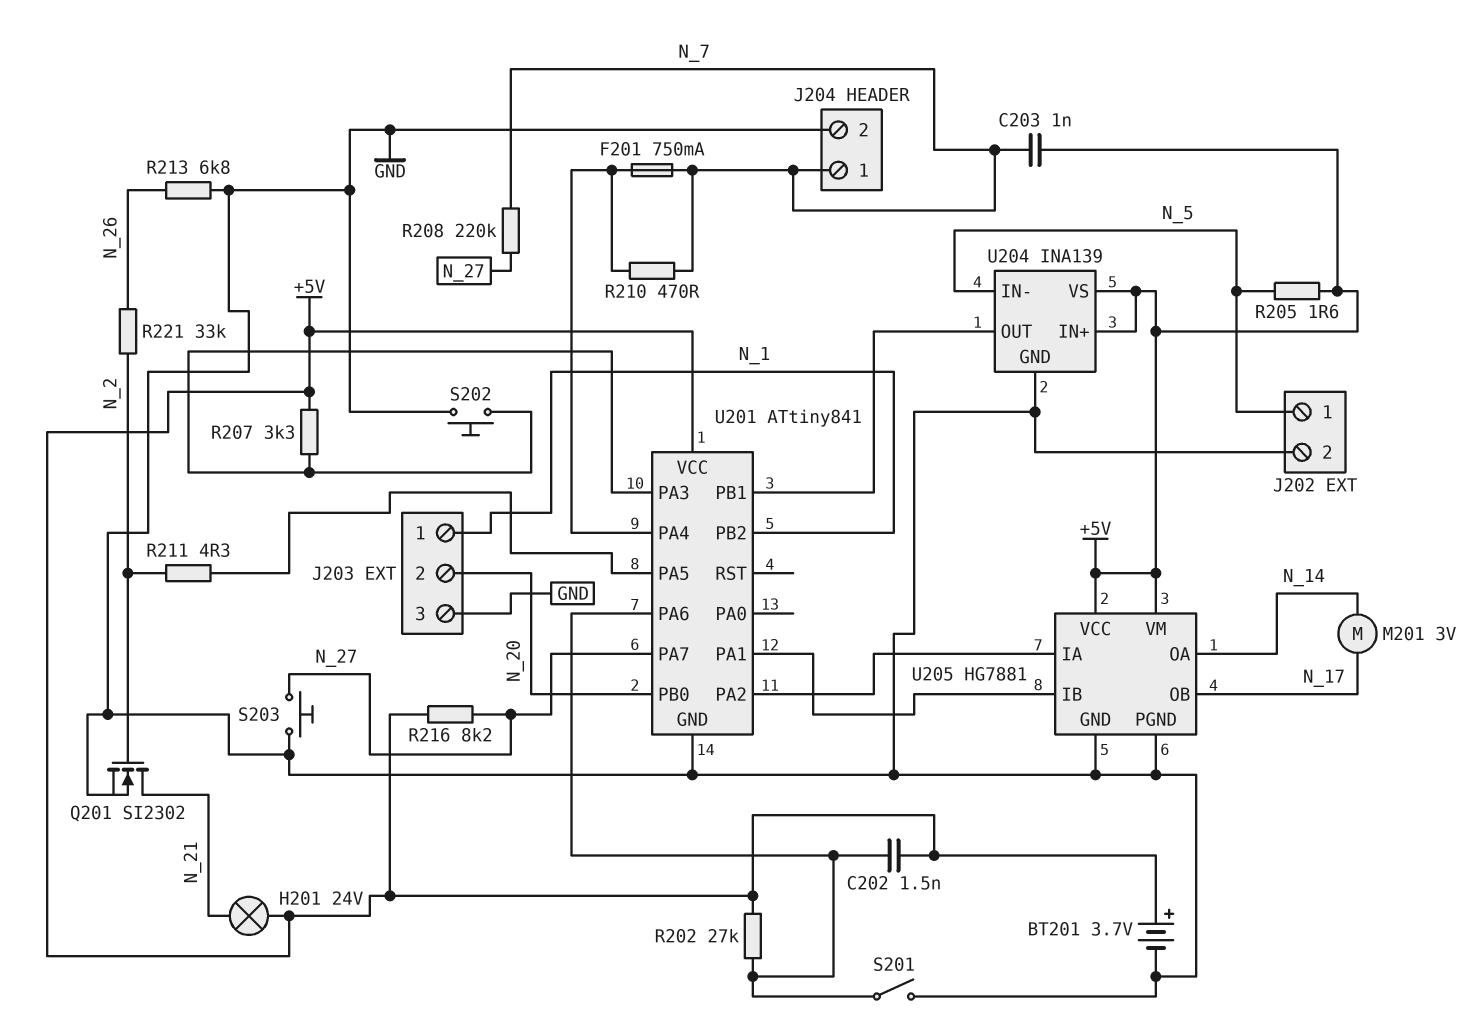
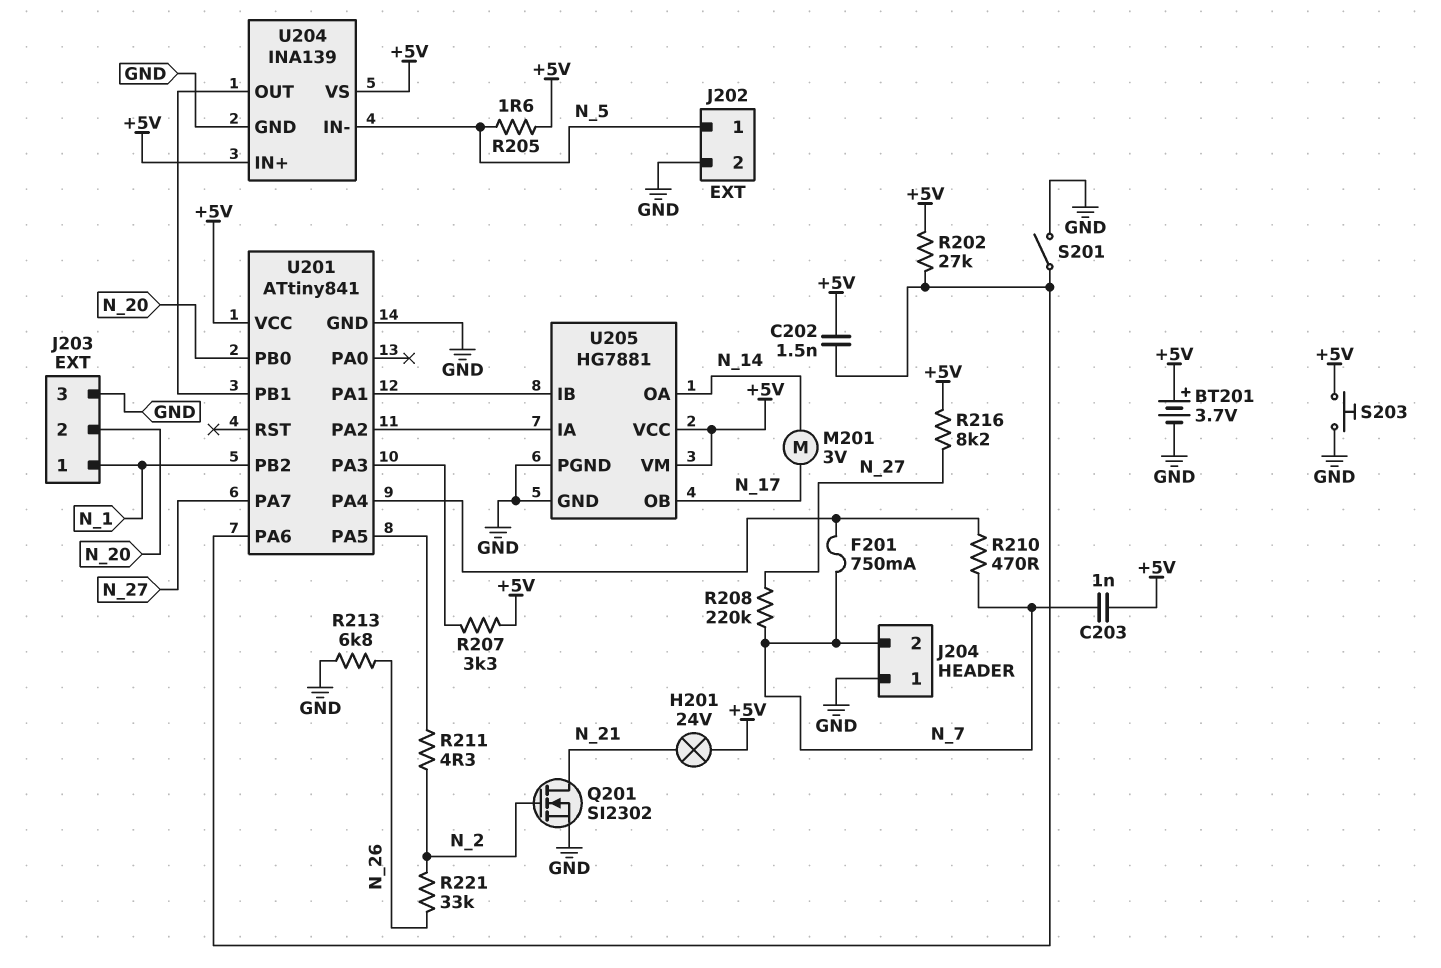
J204 pin 1: N_7 -> GND
J204 pin 2: GND -> N_7
S202: button (GND, U201/PA3) -> none
S203: button (GND, N_27) -> button (+5V, GND)

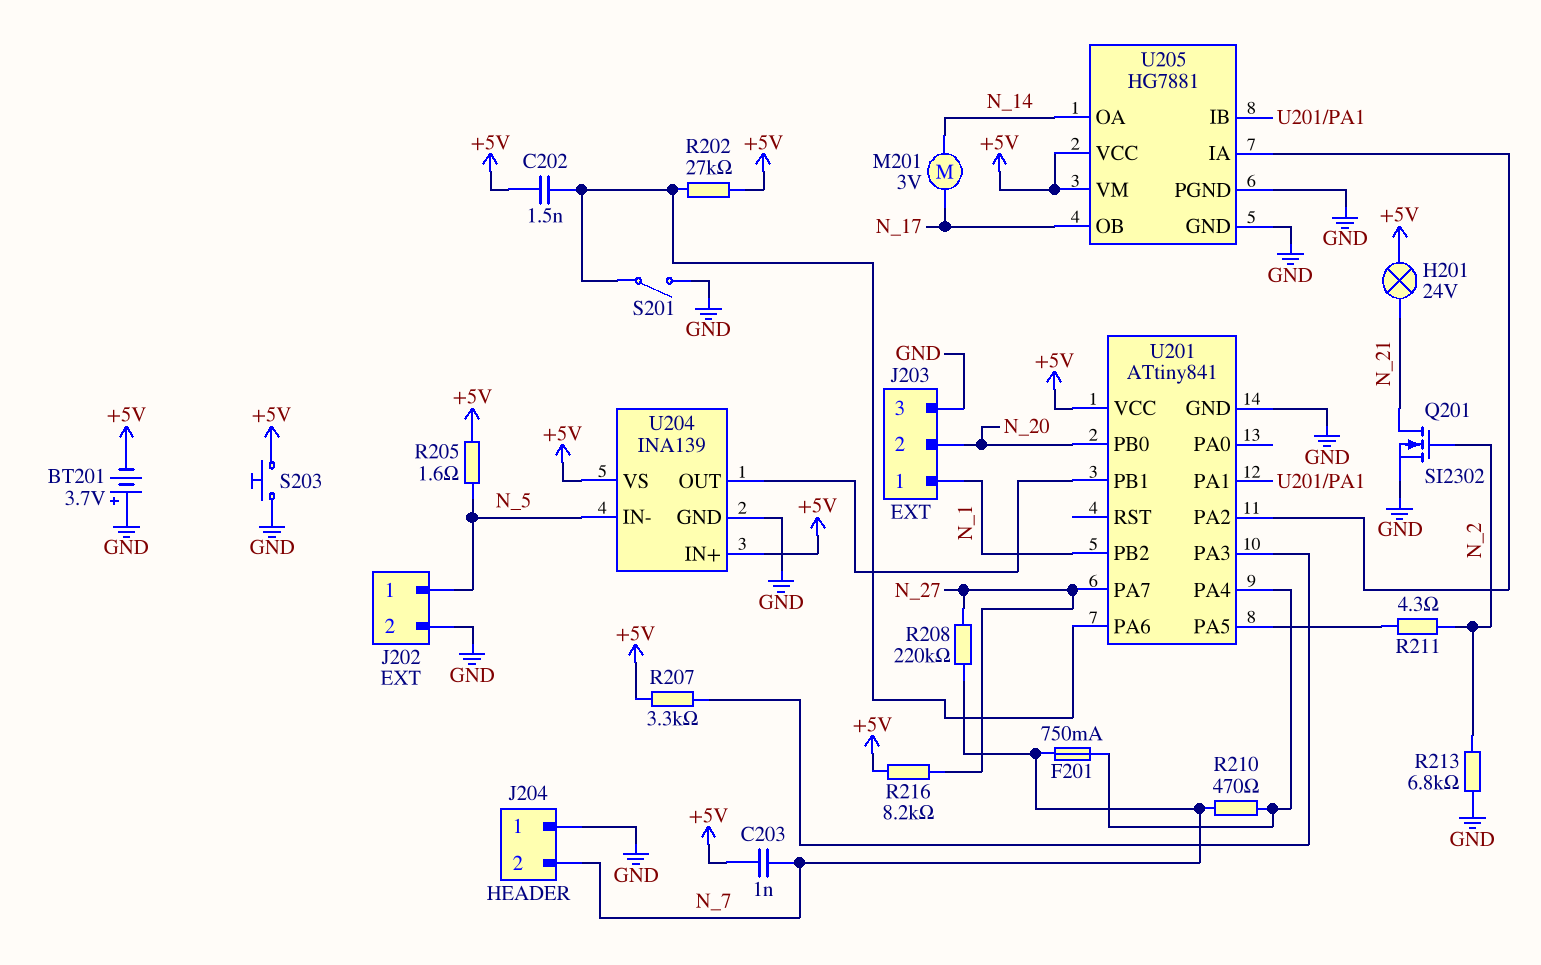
BT201: 3.7V (plus +5V, minus GND) -> 3.7V (plus GND, minus +5V)
R213: 6.8k (GND, N_26) -> 6.8k (GND, N_2)
R221: 33k (N_2, N_26) -> none

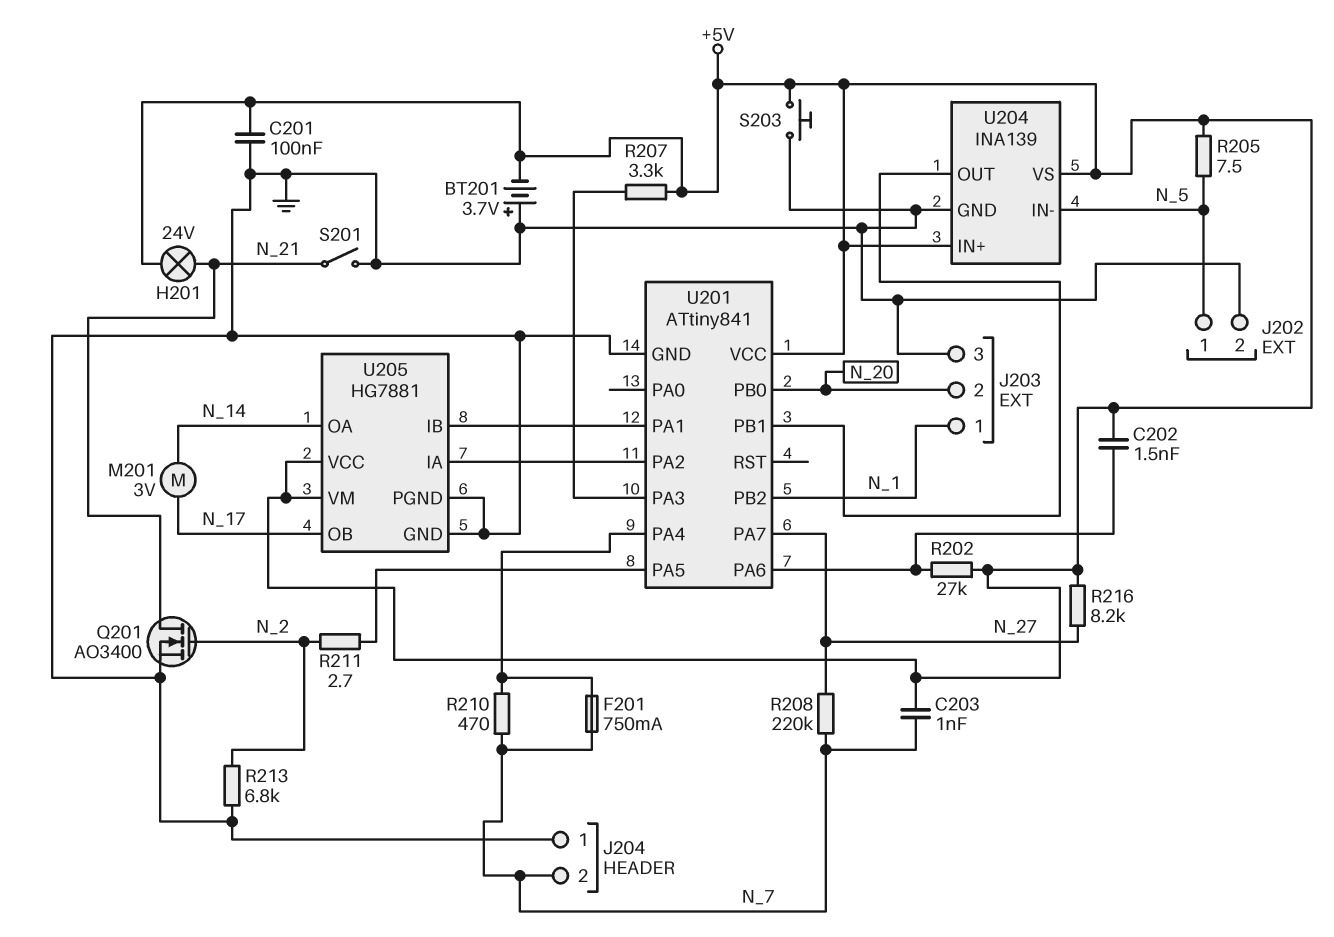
C201: none -> 100nF (+5V, GND)
Q201: NMOS SI2302 (G N_2, D N_21, S GND) -> NMOS AO3400 (G N_2, D N_21, S GND)
R205: 1.6 (+5V, N_5) -> 7.5 (+5V, N_5)
R211: 4.3 (N_2, U201/PA5) -> 2.7 (N_2, U201/PA5)
S201: switch (GND, U201/PA6) -> switch (GND, N_21)

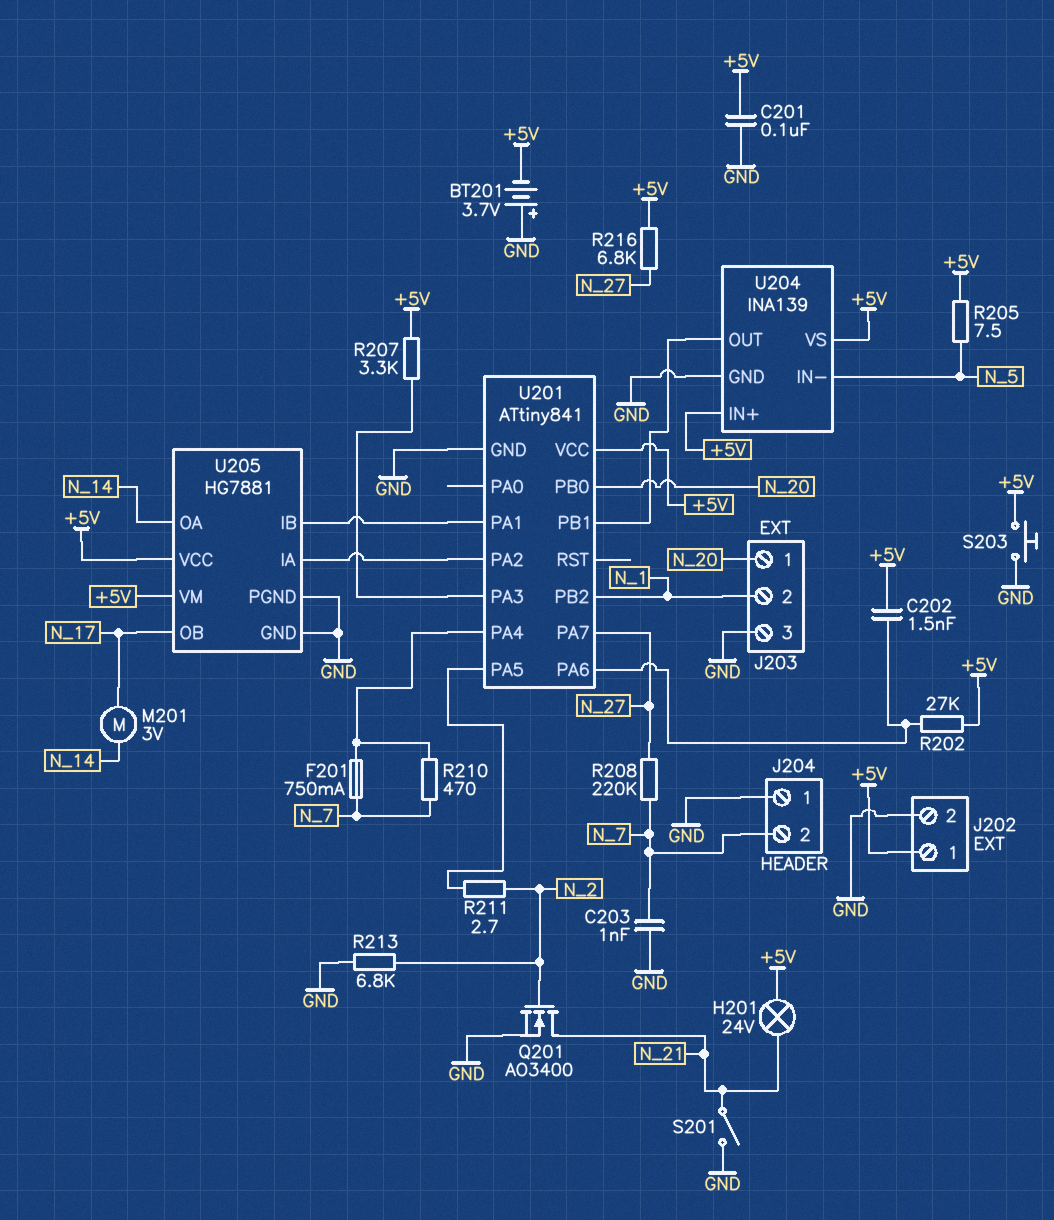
C203: 1nF (+5V, N_7) -> 1nF (GND, N_7)
J202 pin 1: N_5 -> +5V
J203 pin 1: N_1 -> N_20
J203 pin 2: N_20 -> N_1
R216: 8.2k (+5V, N_27) -> 6.8k (+5V, N_27)

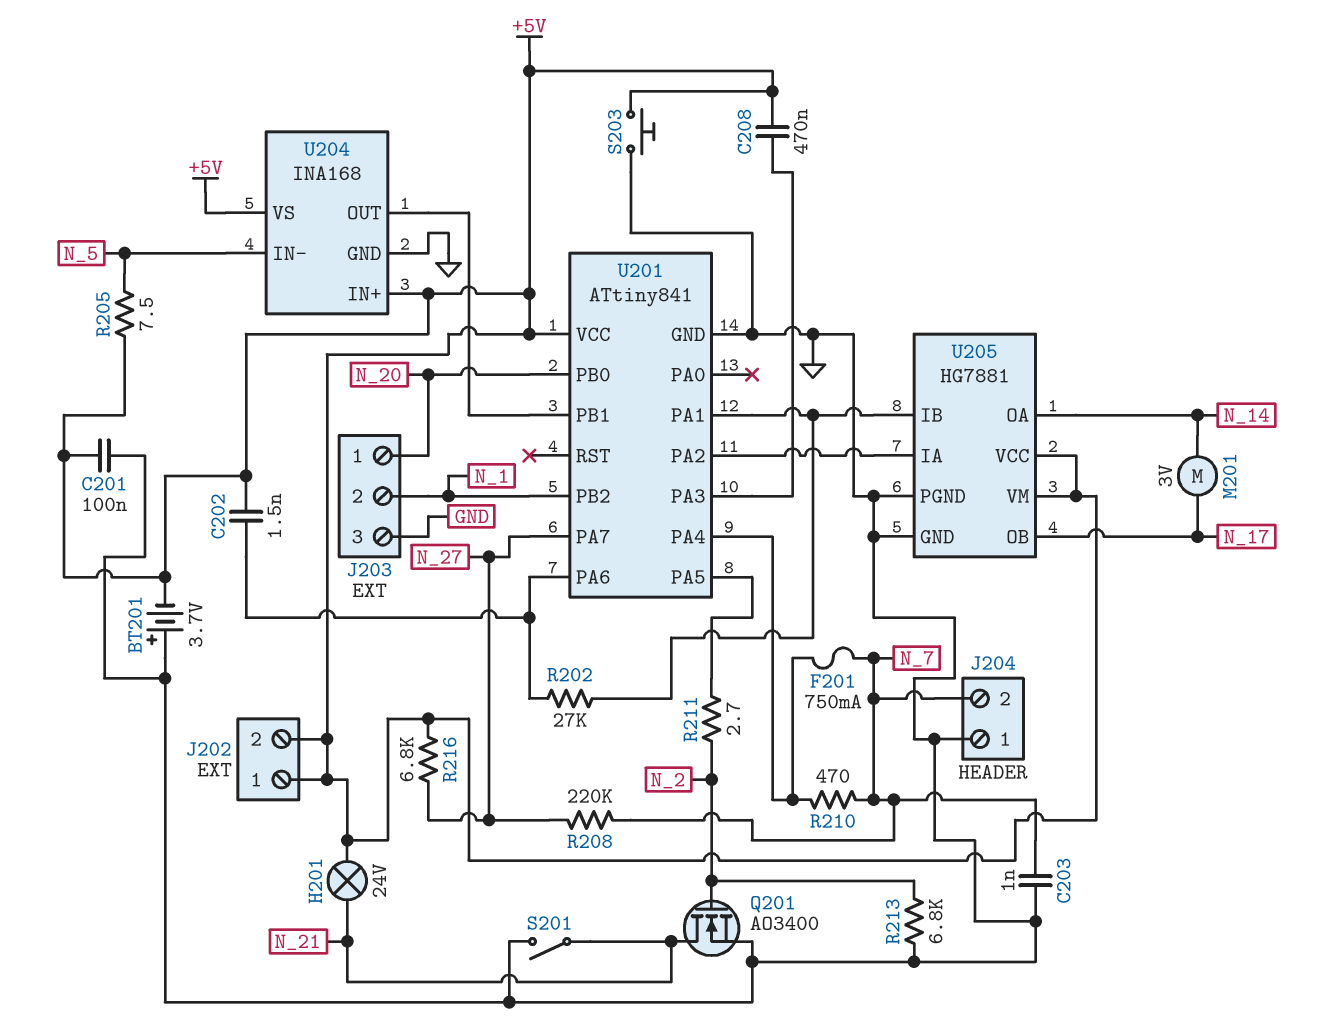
C208: none -> 470nF (+5V, U201/PA3)
J202 pin 2: GND -> +5V
R202: 27k (+5V, U201/PA6) -> 27k (U201/PA1, U201/PA6)
R207: 3.3k (+5V, U201/PA3) -> none
U204: INA139 -> INA168

